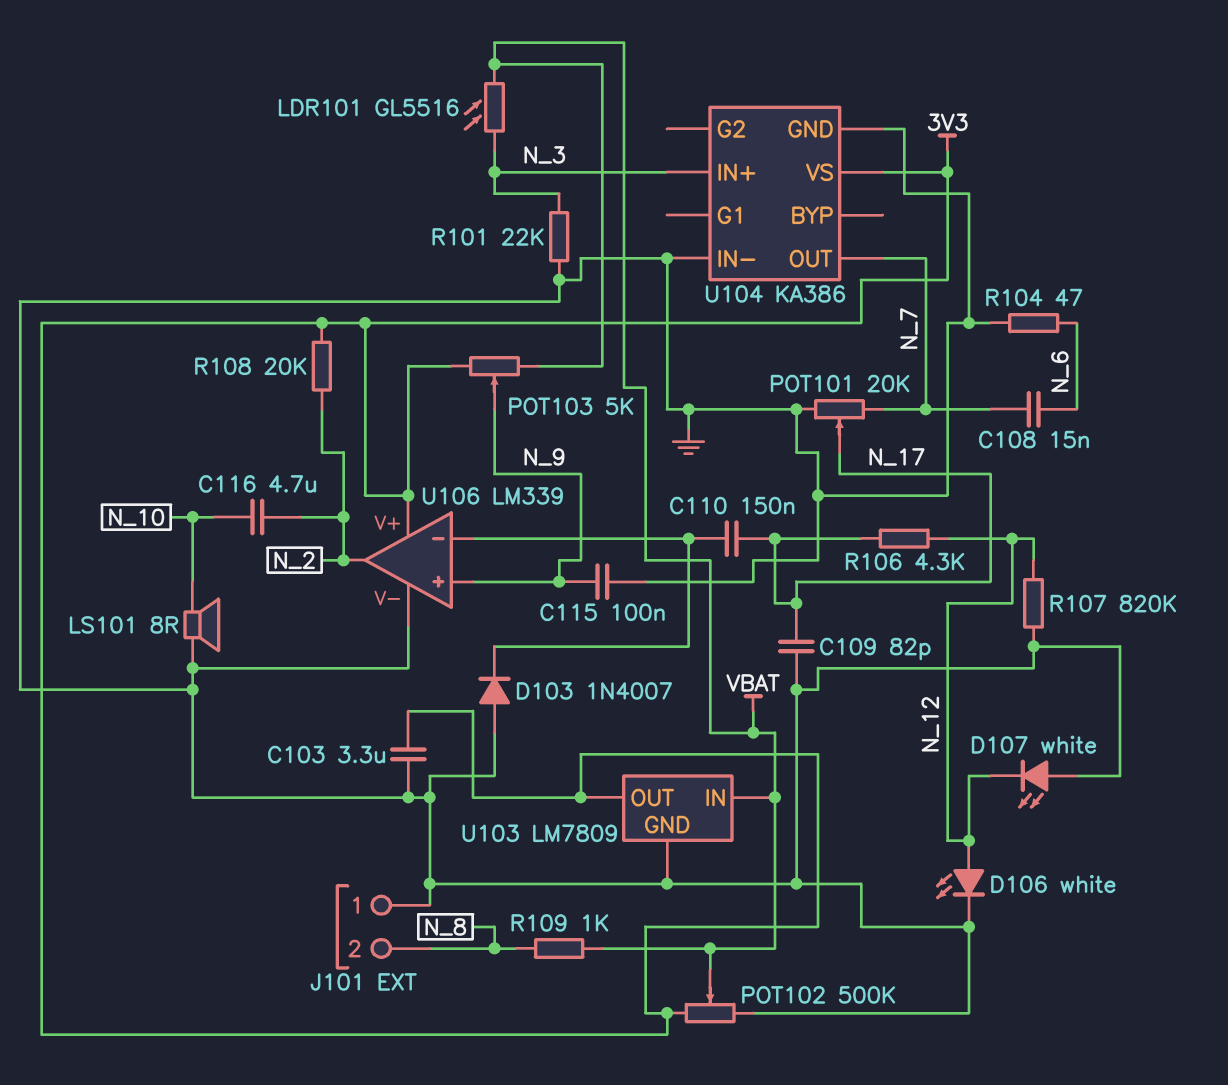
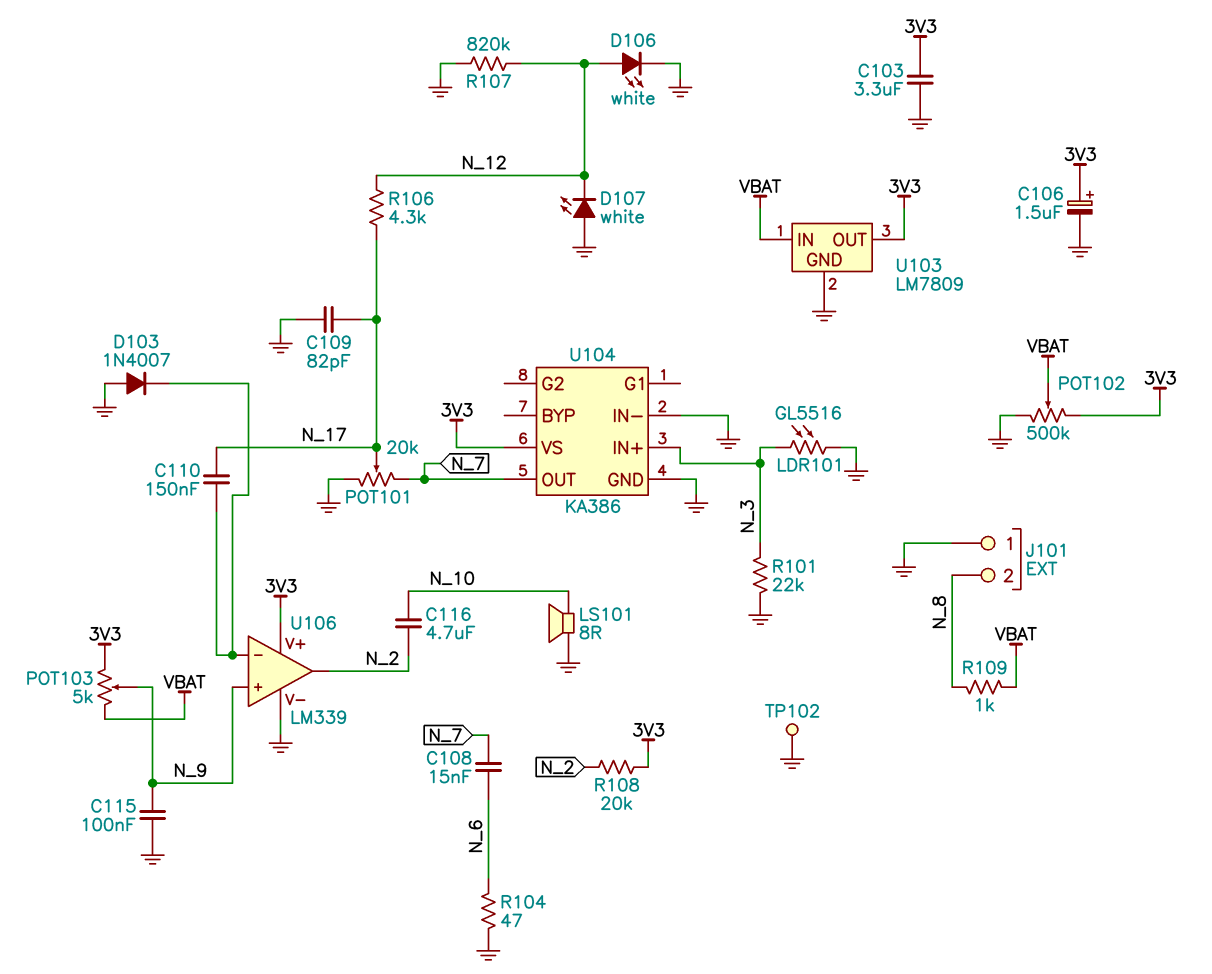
C106: none -> 1.5uF (plus 3V3, minus GND)
LDR101: GL5516 (N_3, VBAT) -> GL5516 (GND, N_3)
TP102: none -> test point (GND)

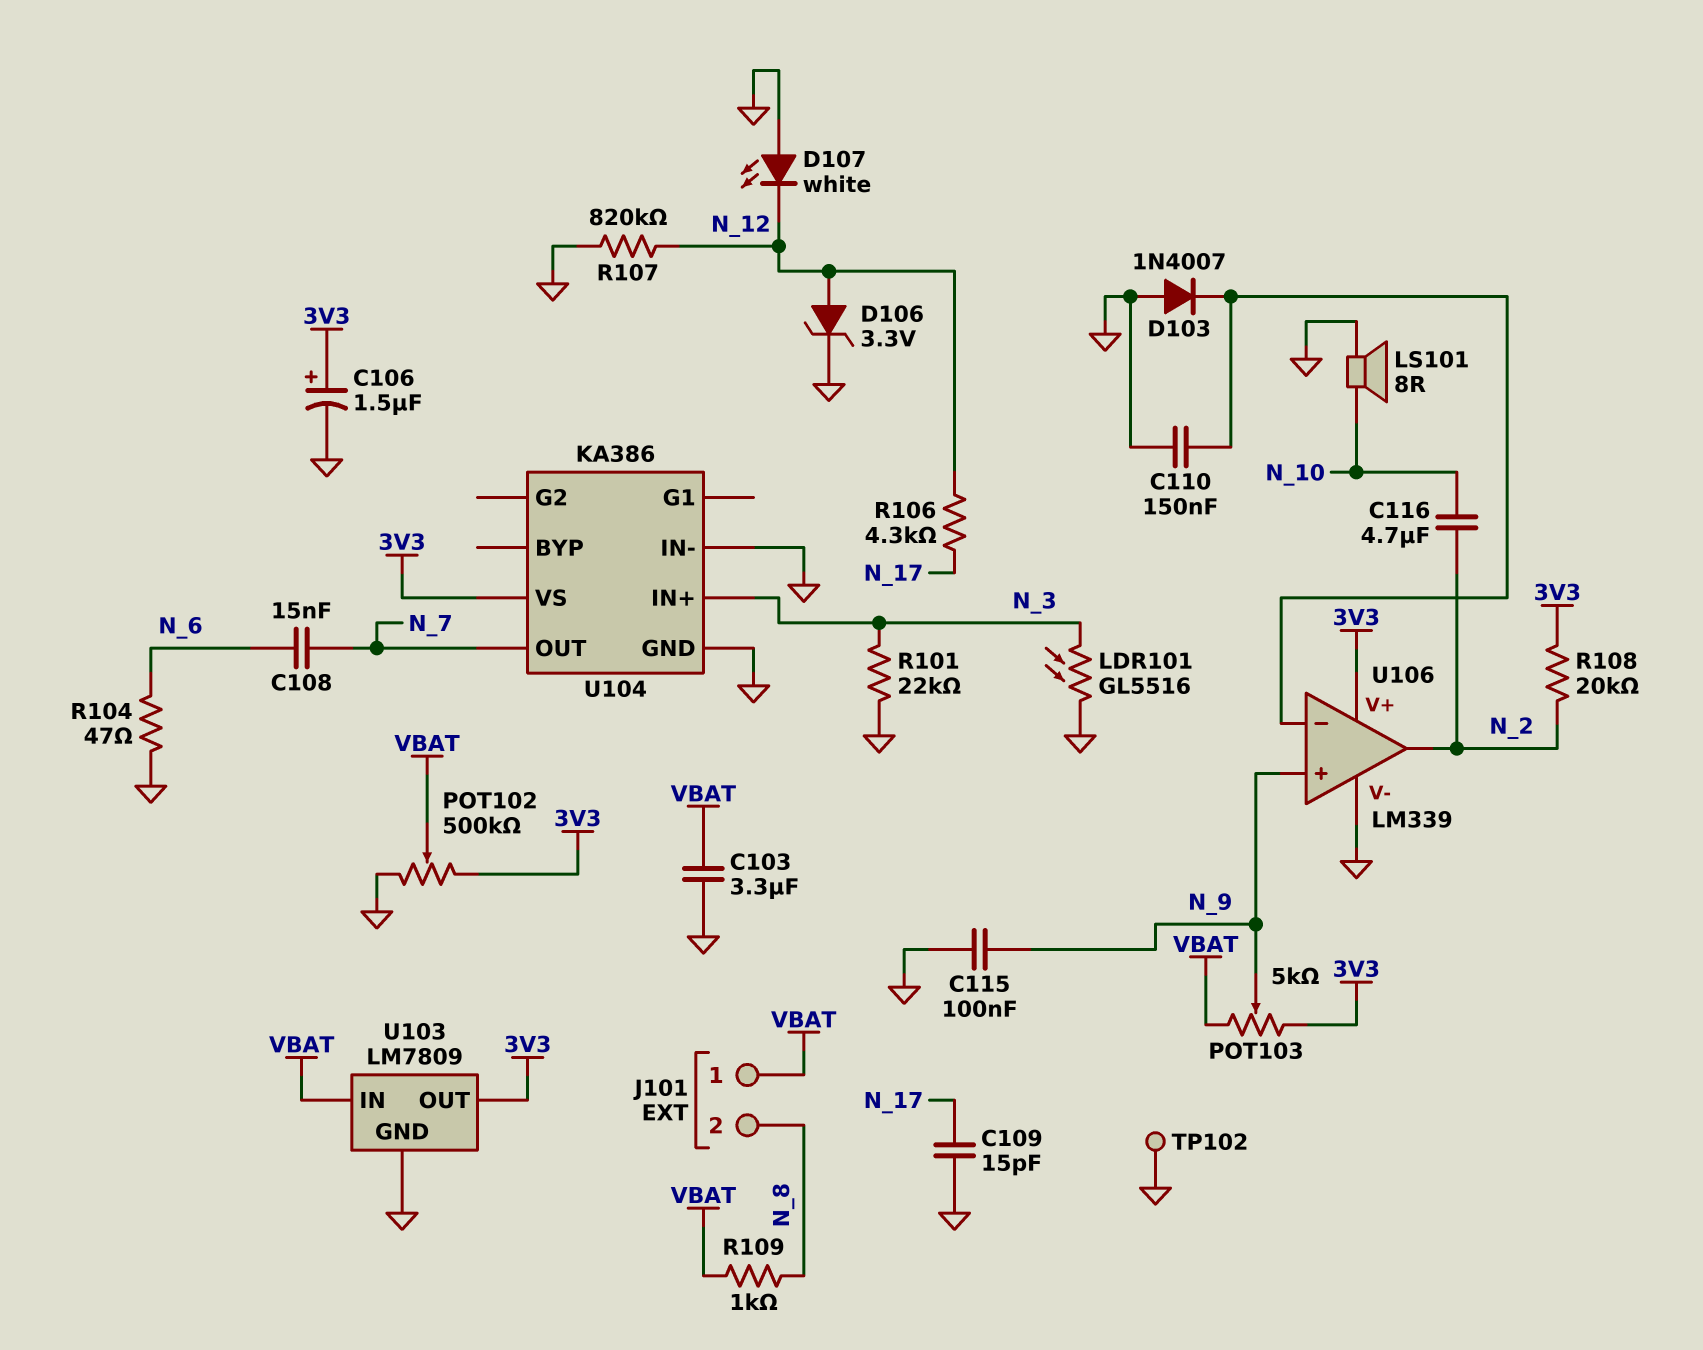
C103: 3.3uF (3V3, GND) -> 3.3uF (GND, VBAT)
C109: 82pF (GND, N_17) -> 15pF (GND, N_17)
C110: 150nF (N_17, U106/in-) -> 150nF (GND, U106/in-)
D106: LED white (A N_12, K GND) -> zener 3.3V (A N_12, K GND)
J101 pin 1: GND -> VBAT
POT101: 20k (GND, N_7, wiper N_17) -> none

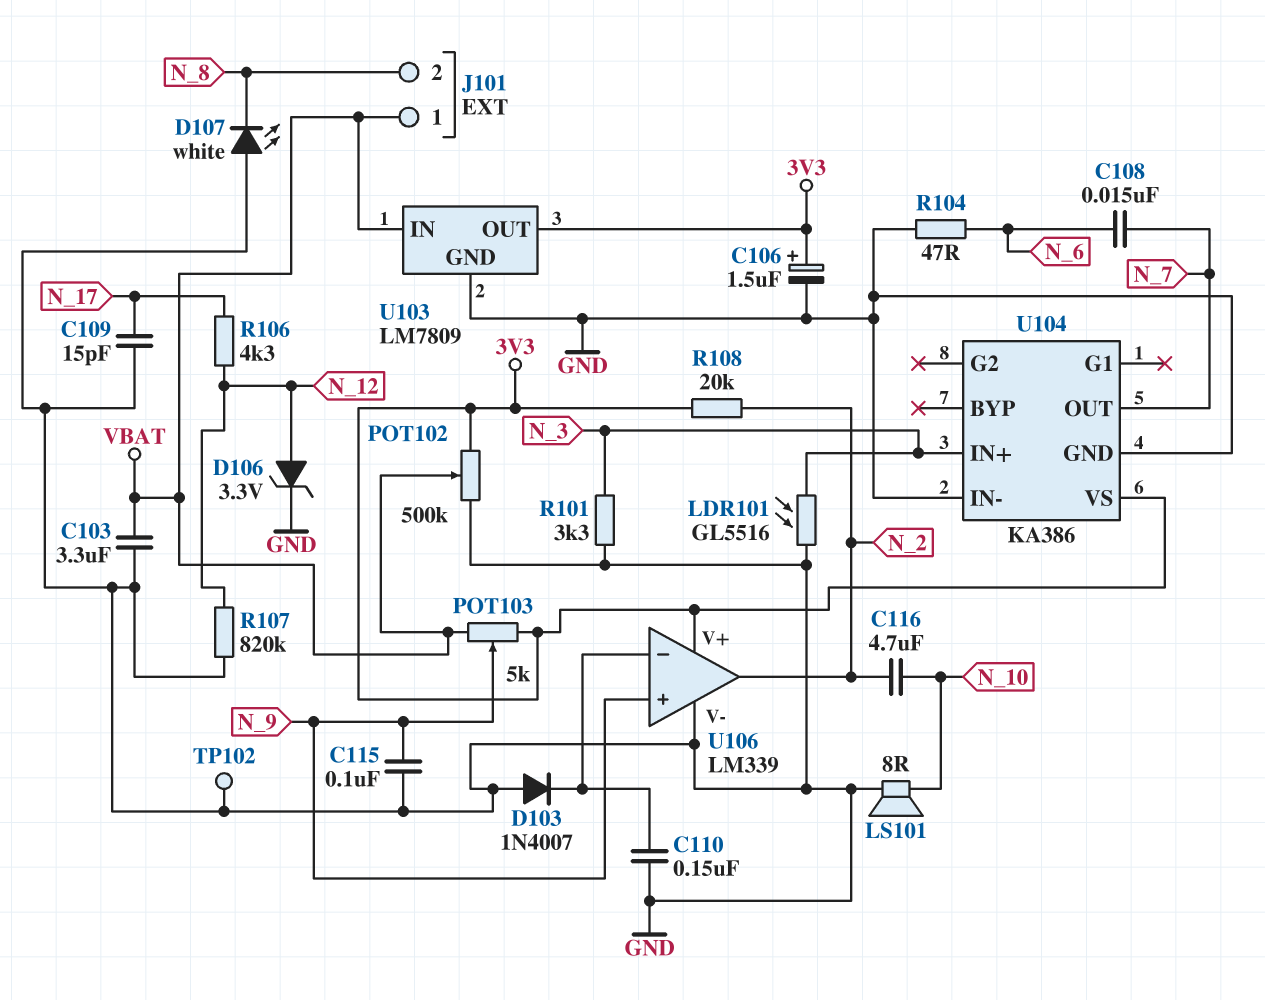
D107: LED white (A GND, K N_12) -> LED white (A GND, K N_8)
R101: 22k (GND, N_3) -> 3.3k (GND, N_3)
R109: 1k (N_8, VBAT) -> none

